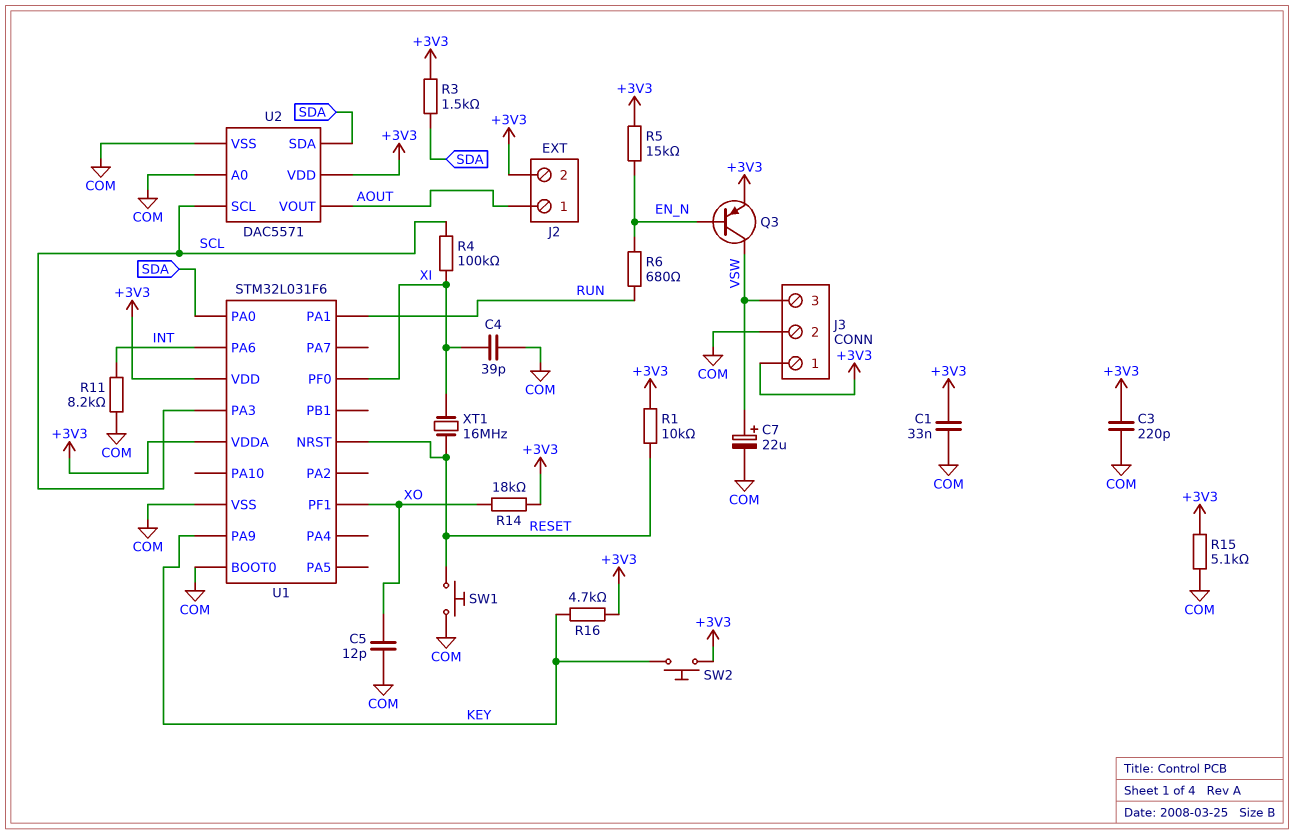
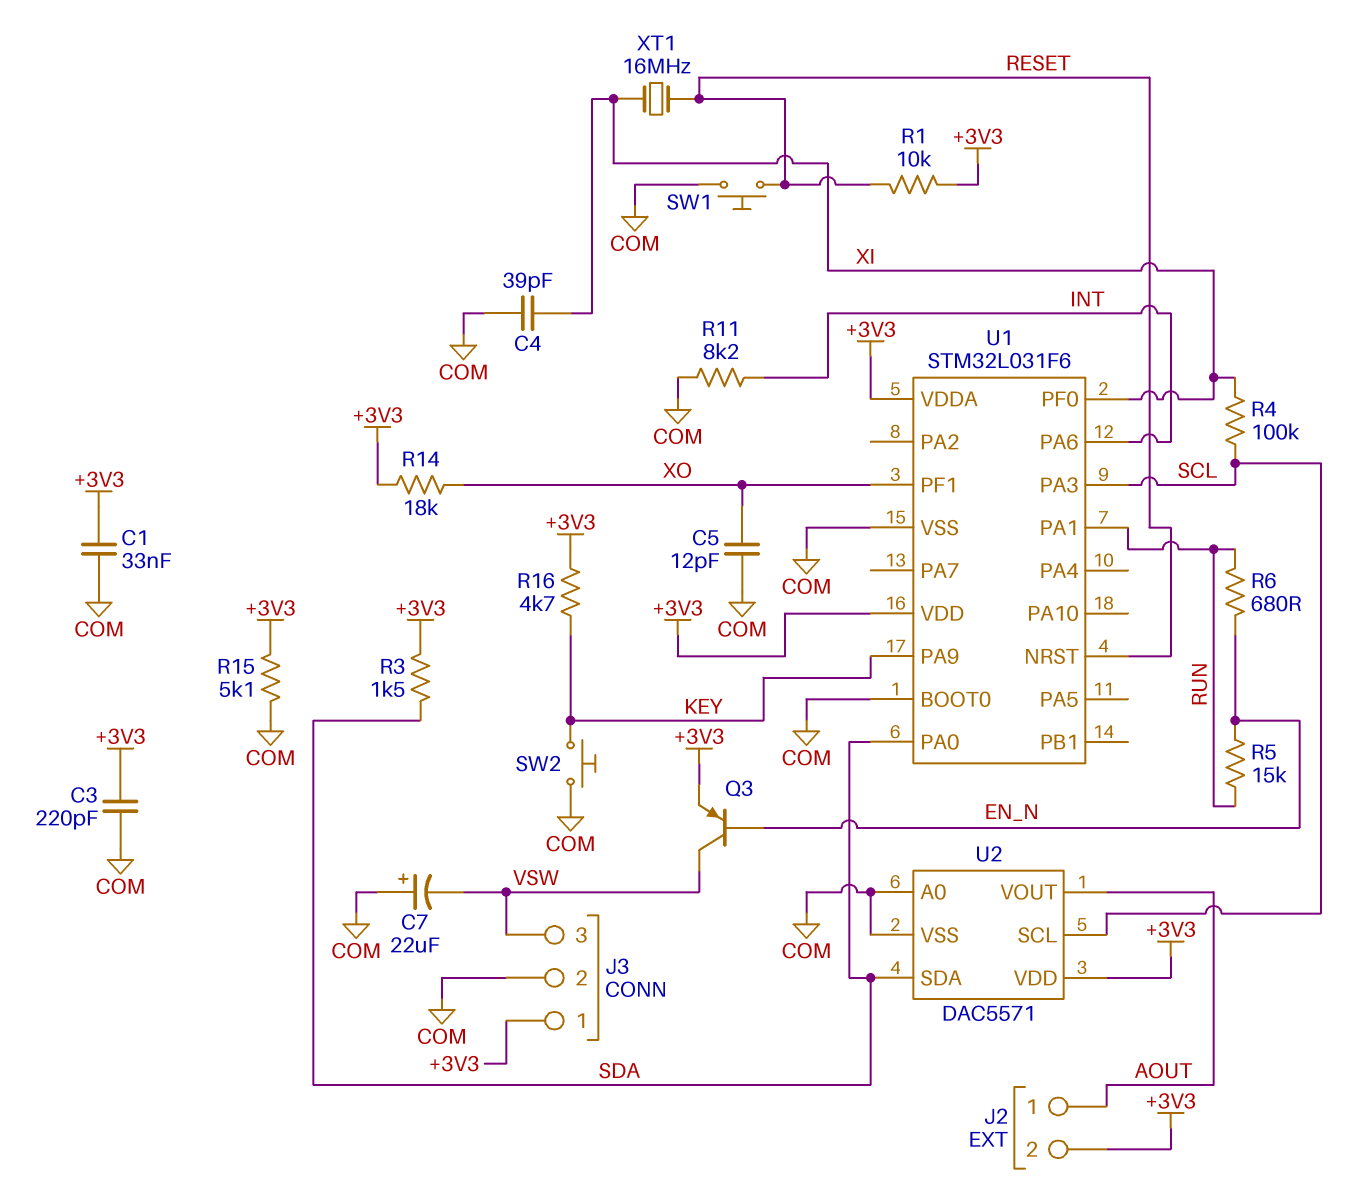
C7: 22uF (plus VSW, minus COM) -> 22uF (plus COM, minus VSW)
R5: 15k (+3V3, EN_N) -> 15k (EN_N, RUN)
SW2: button (+3V3, KEY) -> button (COM, KEY)

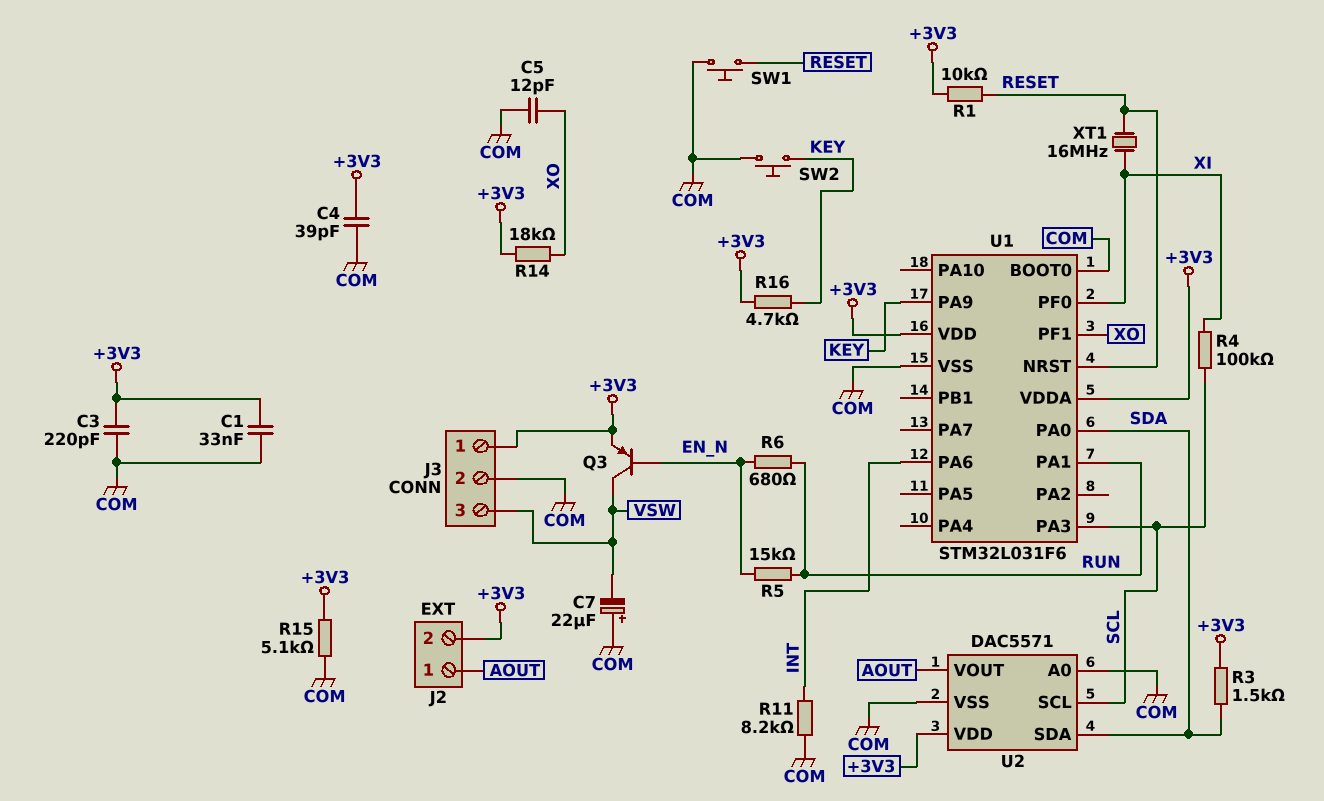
C4: 39pF (COM, XI) -> 39pF (+3V3, COM)

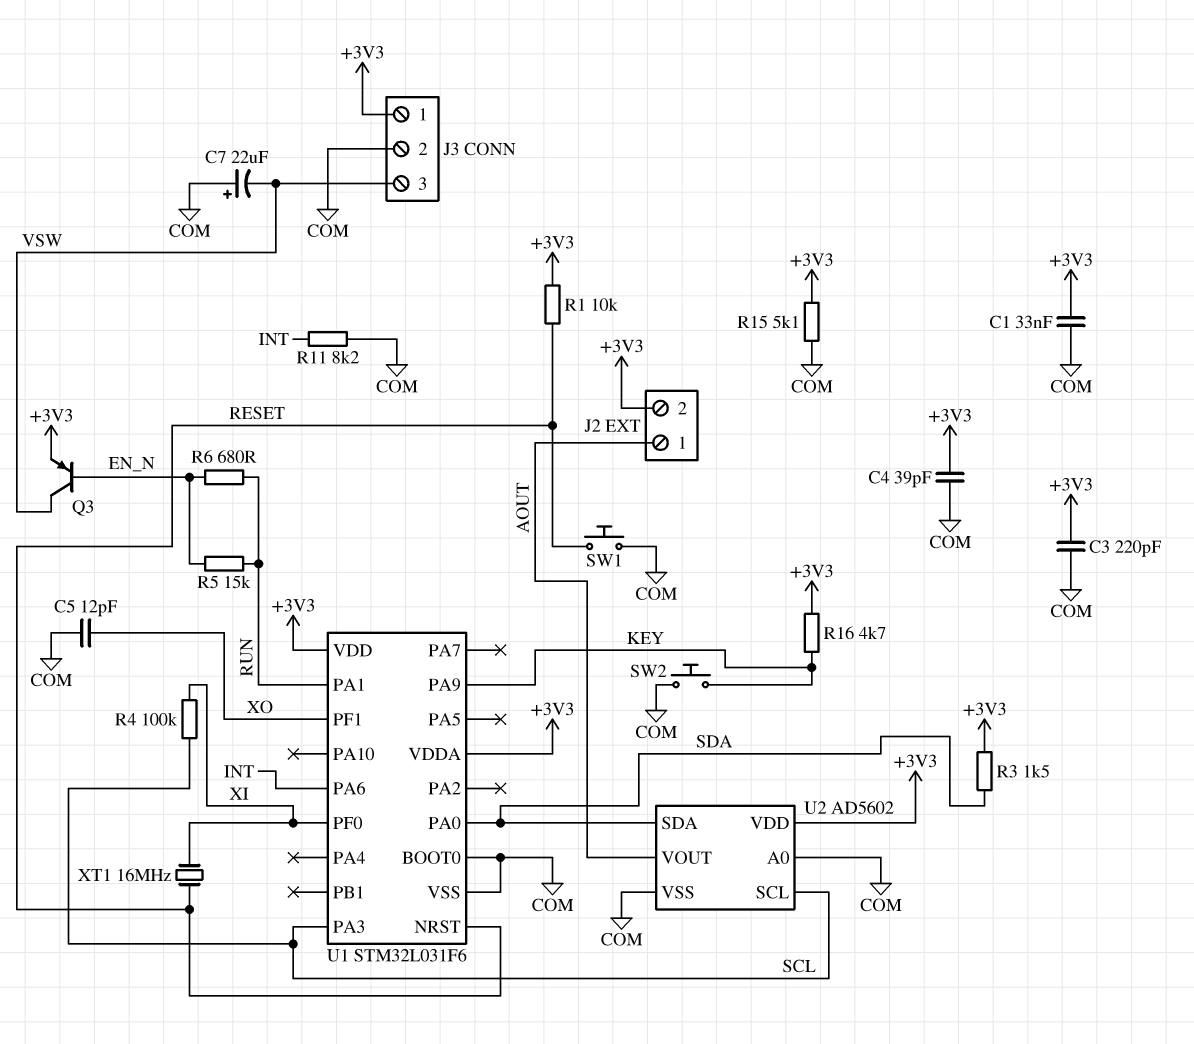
R14: 18k (+3V3, XO) -> none
U2: DAC5571 -> AD5602

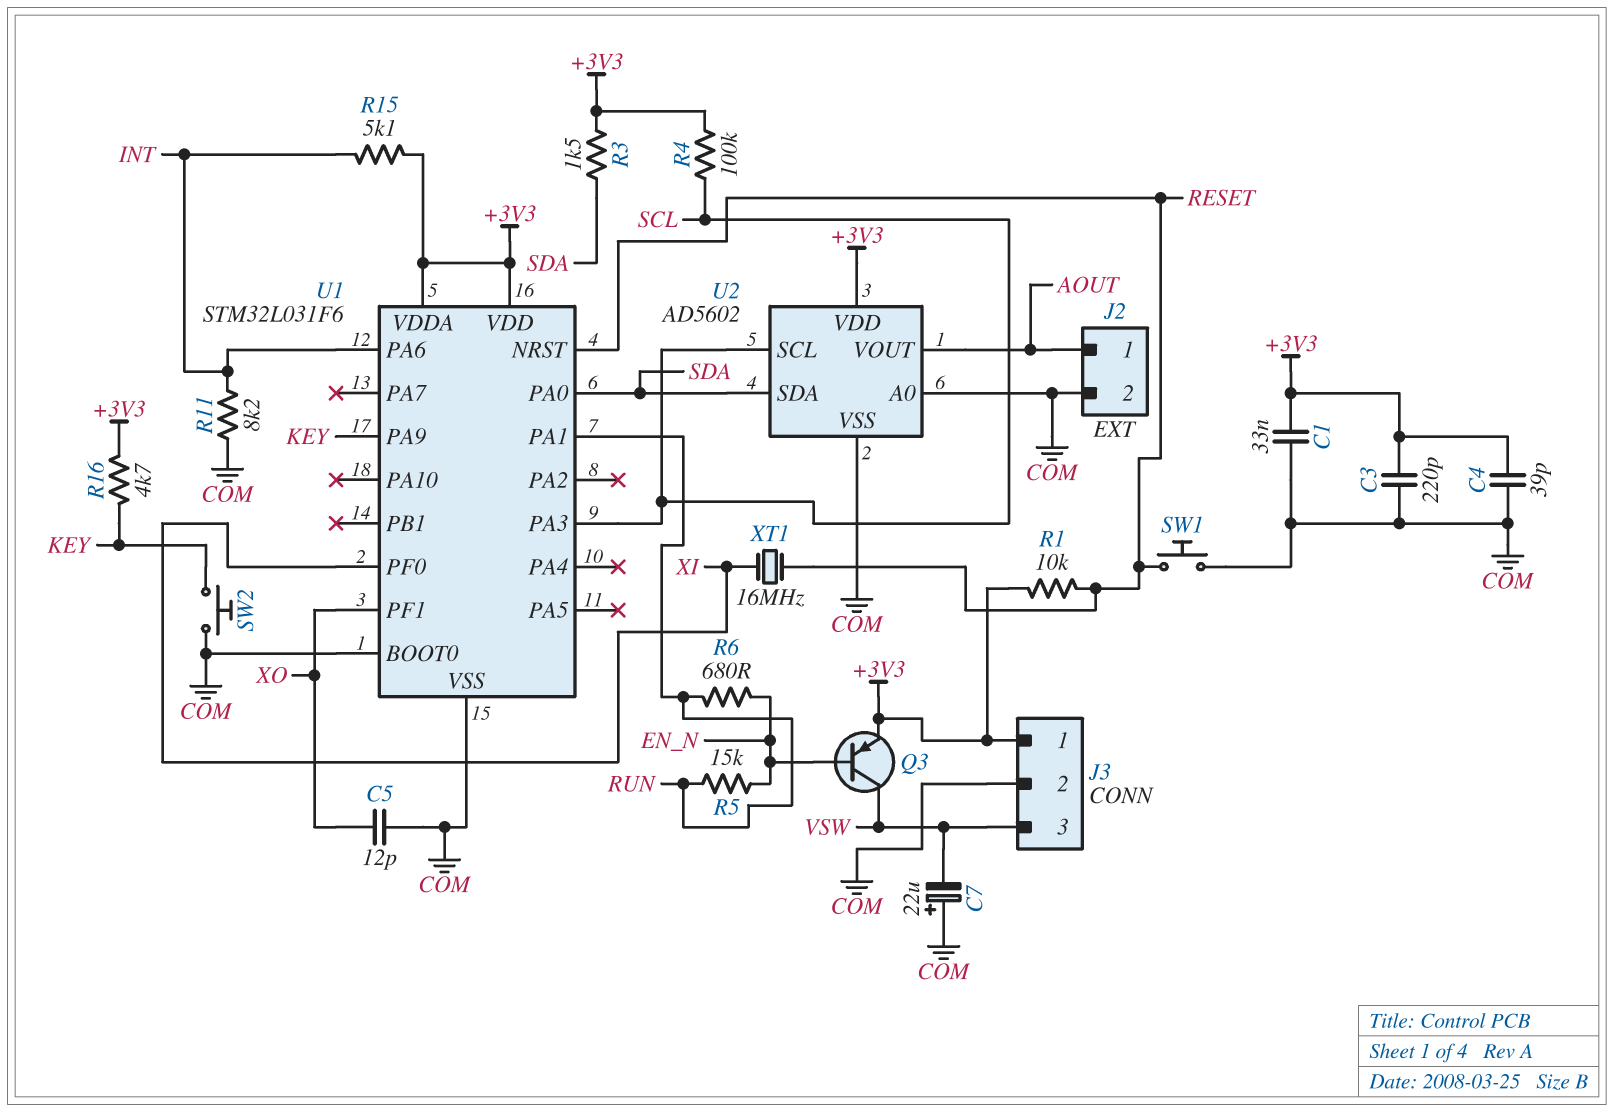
J2 pin 2: +3V3 -> COM
R4: 100k (SCL, XI) -> 100k (+3V3, SCL)
R15: 5.1k (+3V3, COM) -> 5.1k (+3V3, INT)

